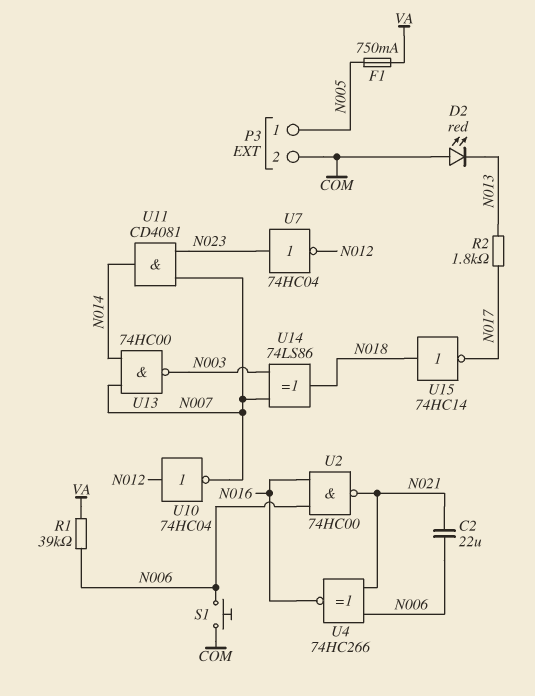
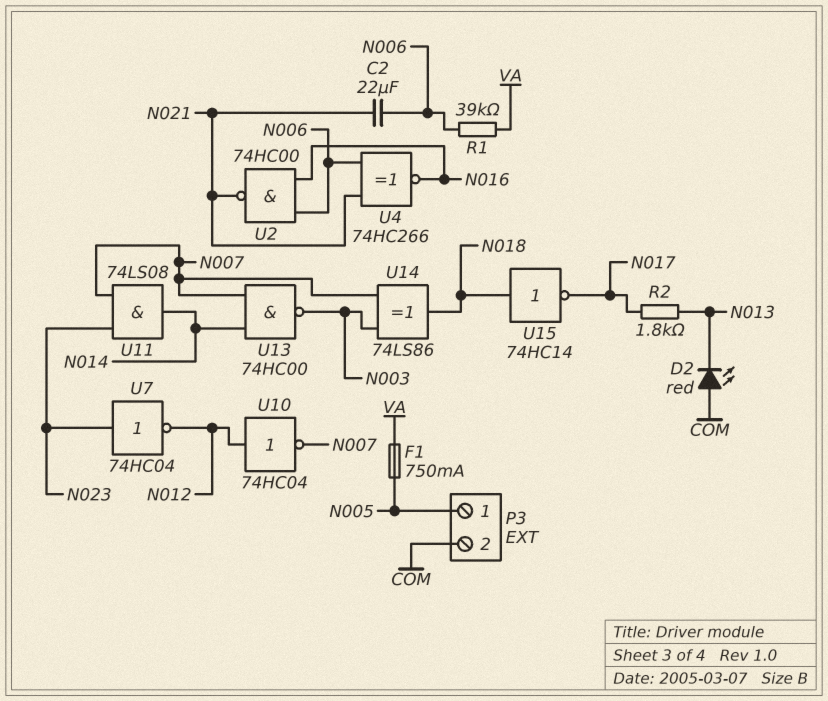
S1: button (COM, N006) -> none
U11: AND CD4081 (in N007, in N023, out N014) -> AND 74LS08 (in N007, in N023, out N014)

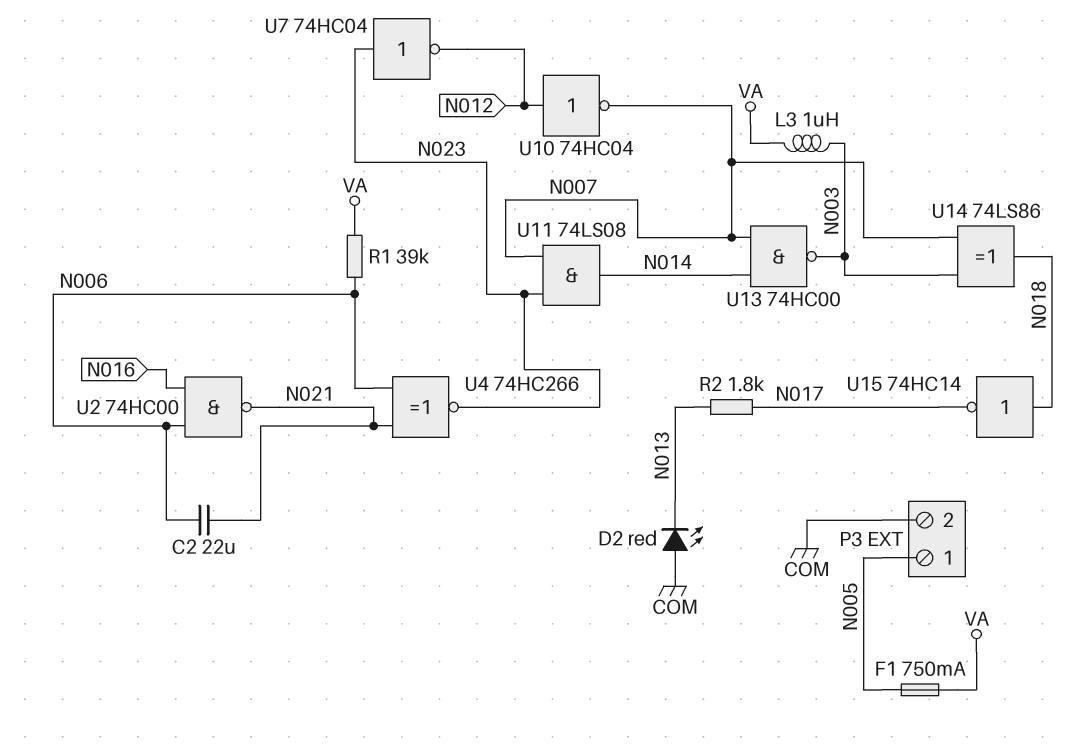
L3: none -> 1uH (N003, VA)
U4: XNOR 74HC266 (in N006, in N021, out N016) -> XNOR 74HC266 (in N006, in N021, out N023)

